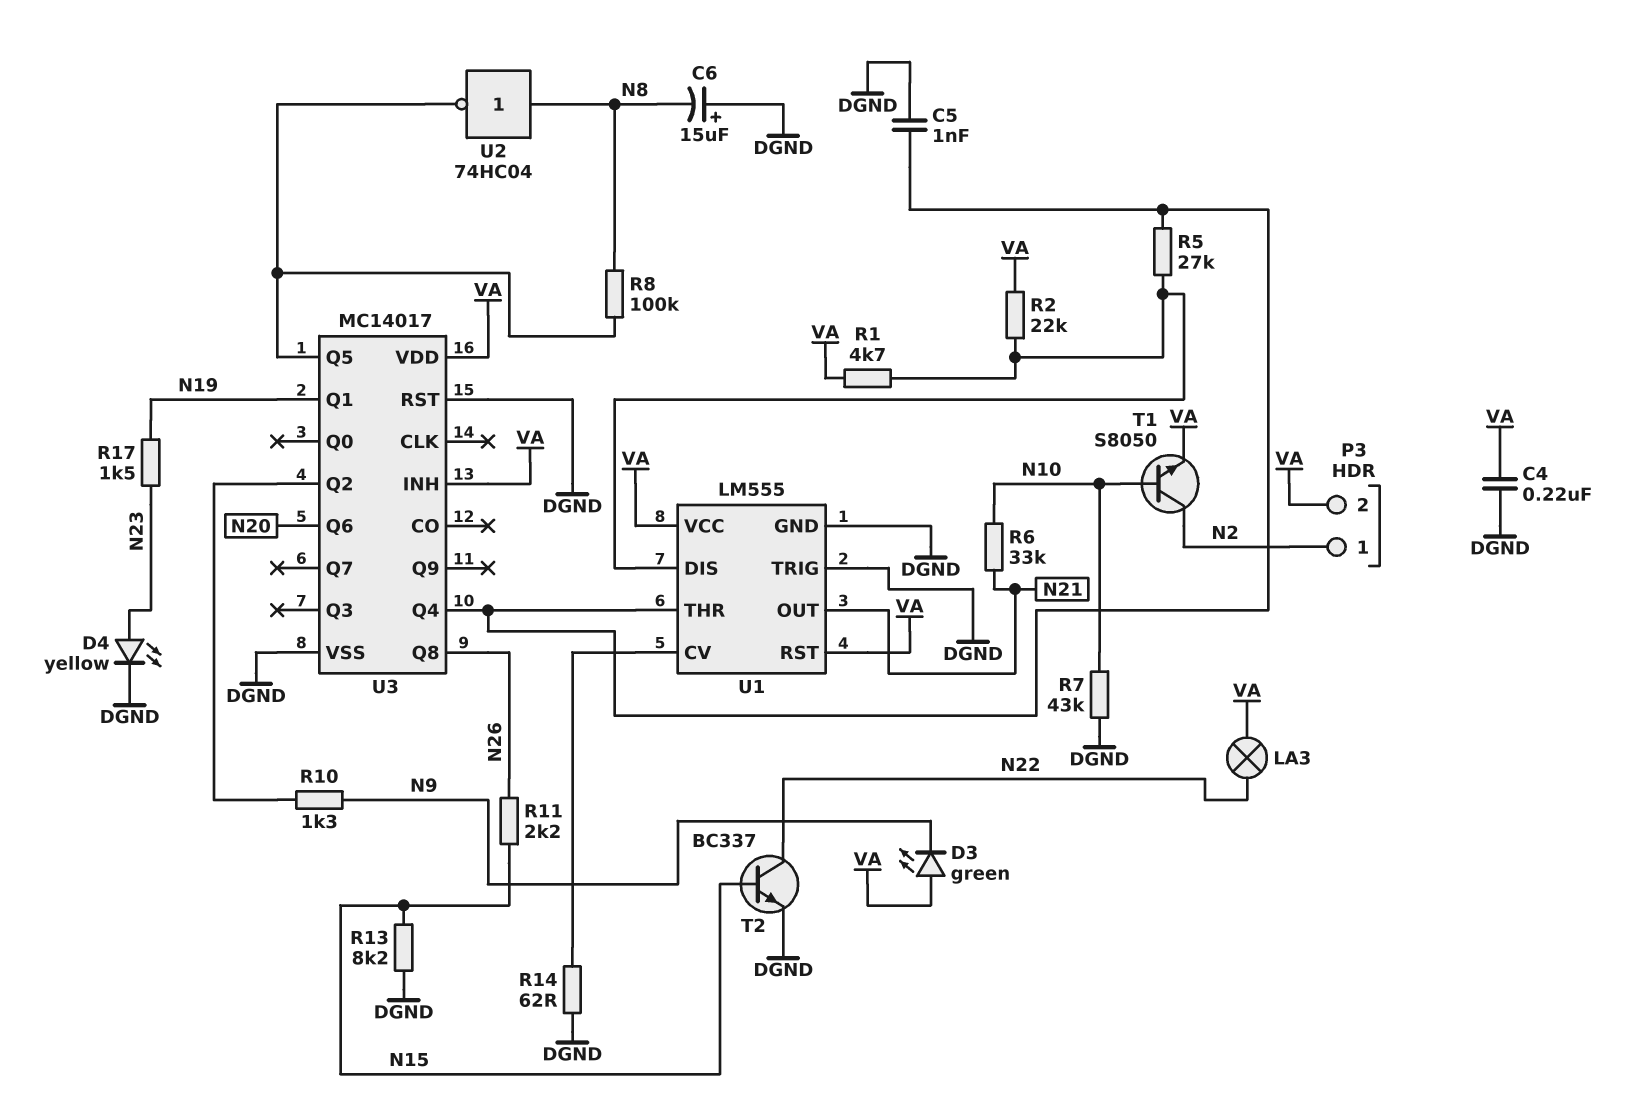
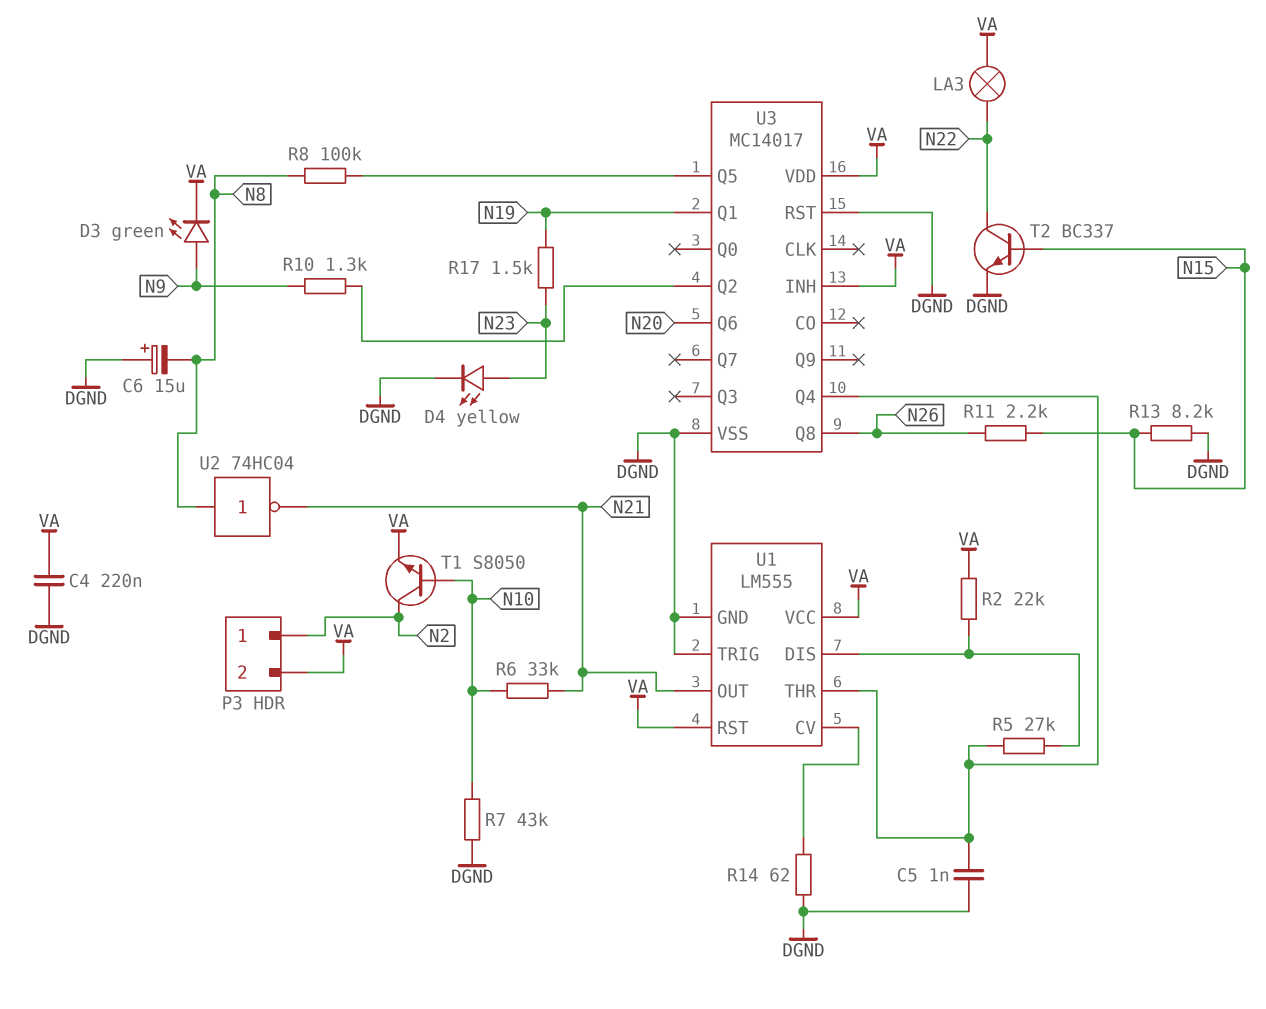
D3: LED green (A VA, K N9) -> LED green (A N9, K VA)
R1: 4.7k (U1/DIS, VA) -> none
U2: NOT 74HC04 (in N8, out U3/Q5) -> NOT 74HC04 (in N8, out N21)

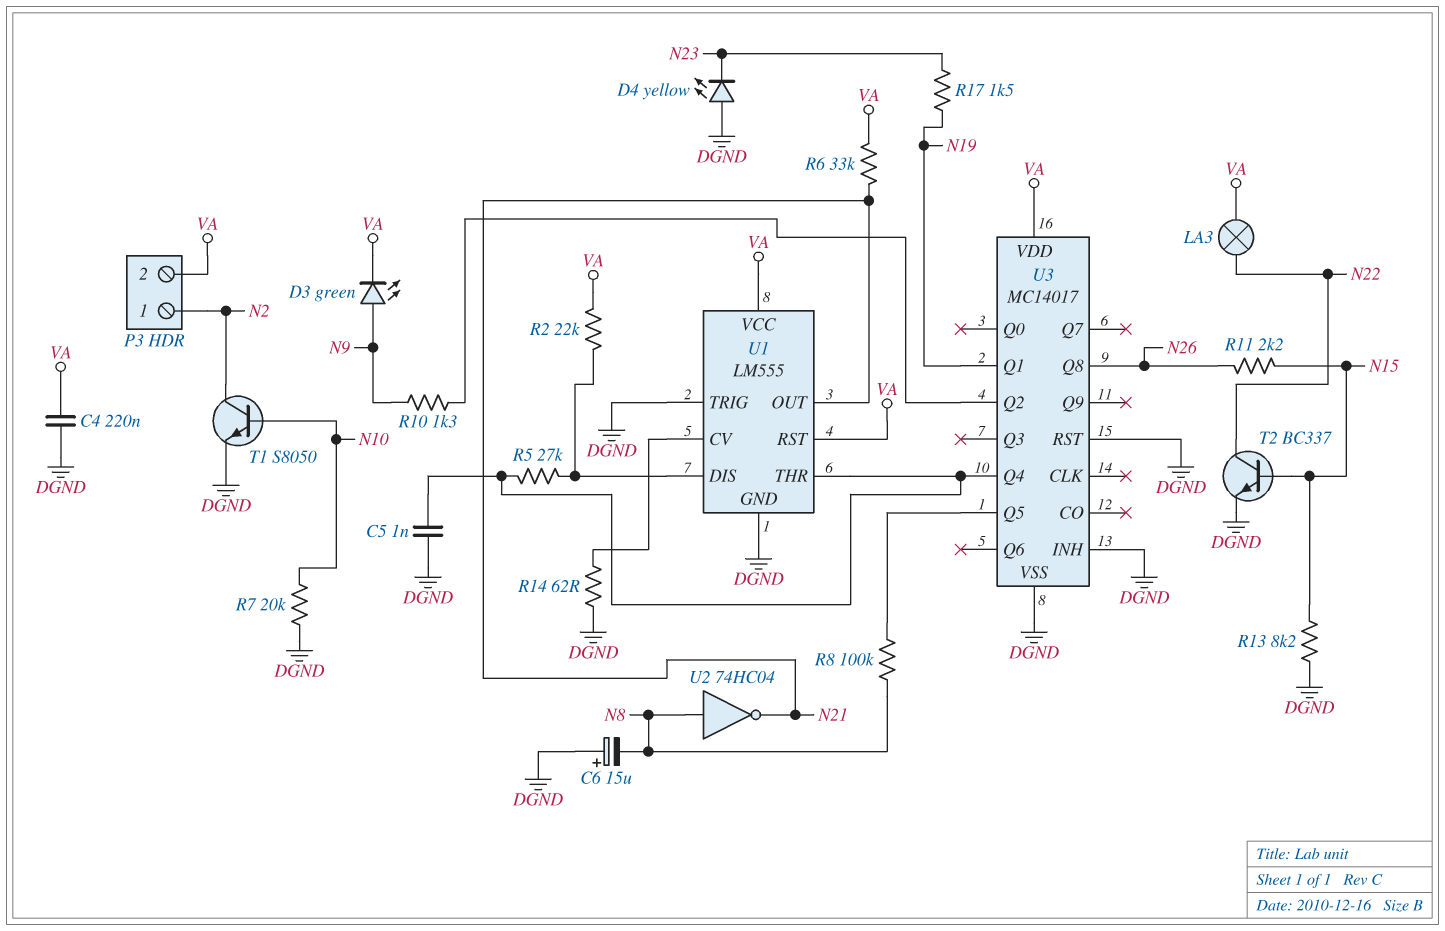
D4: LED yellow (A N23, K DGND) -> LED yellow (A DGND, K N23)
R6: 33k (N10, N21) -> 33k (N21, VA)
R7: 43k (DGND, N10) -> 20k (DGND, N10)
T1: NPN S8050 (B N10, C N2, E VA) -> NPN S8050 (B N10, C N2, E DGND)
U3 pin INH: VA -> DGND
U3 pin Q6: N20 -> none

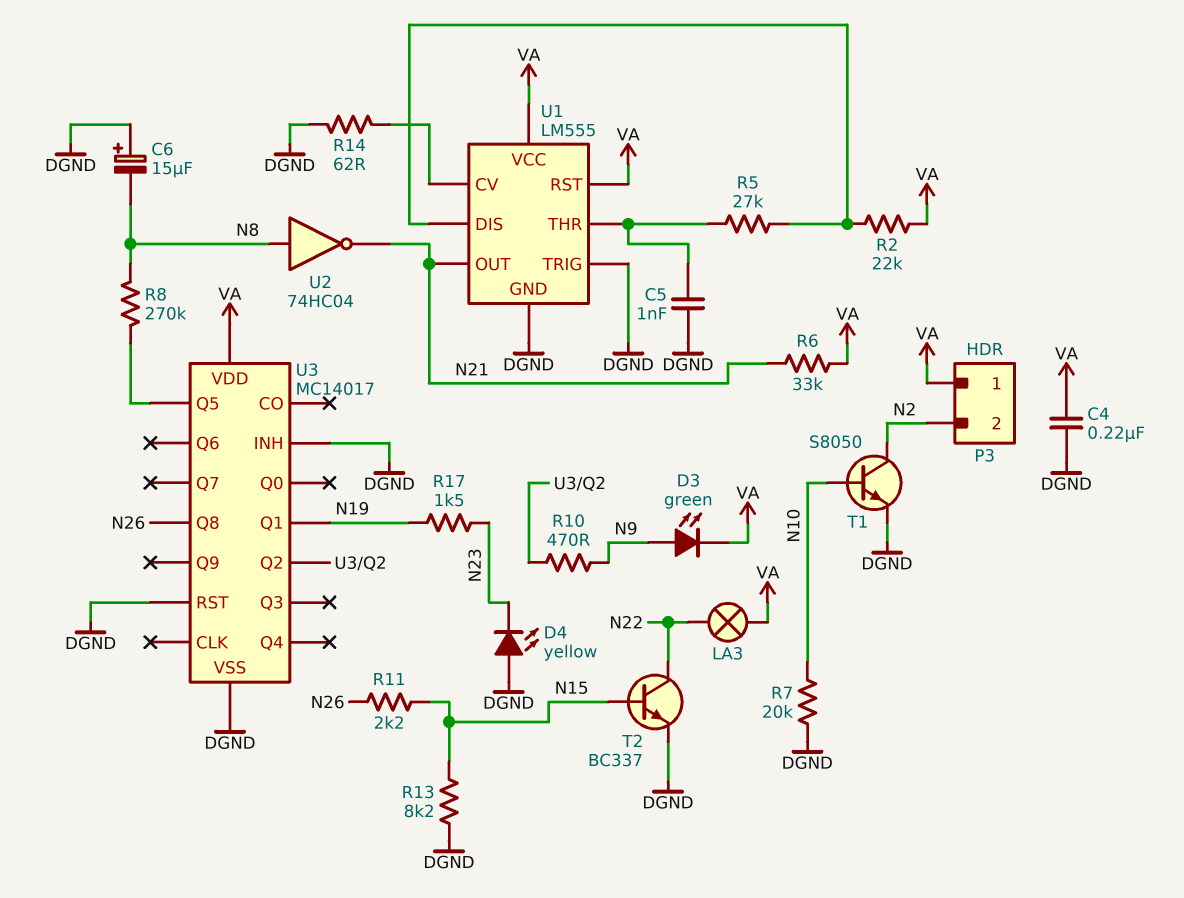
P3 pin 1: N2 -> VA
P3 pin 2: VA -> N2
R8: 100k (N8, U3/Q5) -> 270k (N8, U3/Q5)
R10: 1.3k (N9, U3/Q2) -> 470 (N9, U3/Q2)
U3 pin Q4: U1/THR -> none

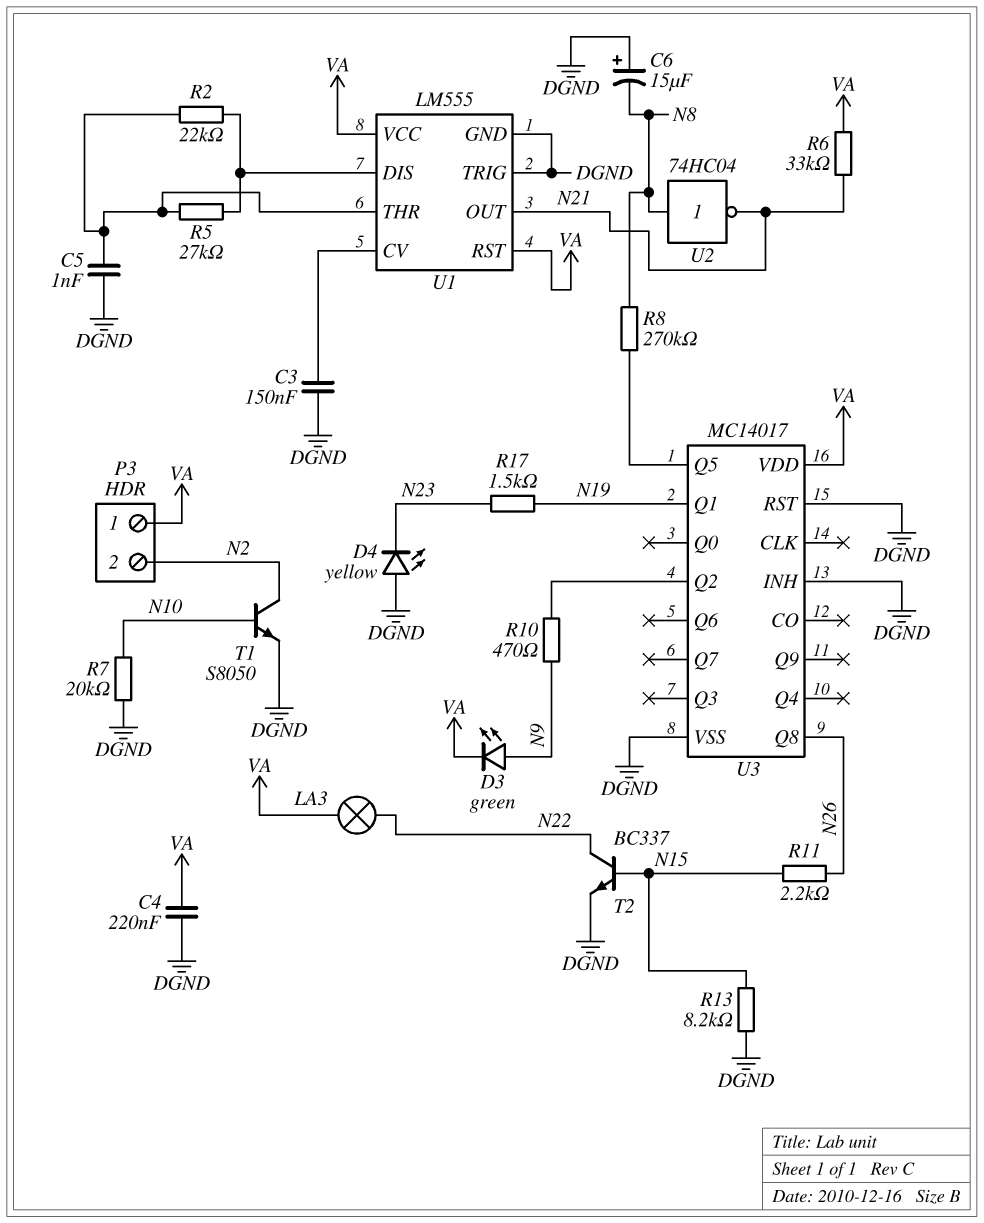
C3: none -> 150nF (DGND, U1/CV)
R2: 22k (U1/DIS, VA) -> 22k (U1/DIS, U1/THR)
R14: 62 (DGND, U1/CV) -> none

